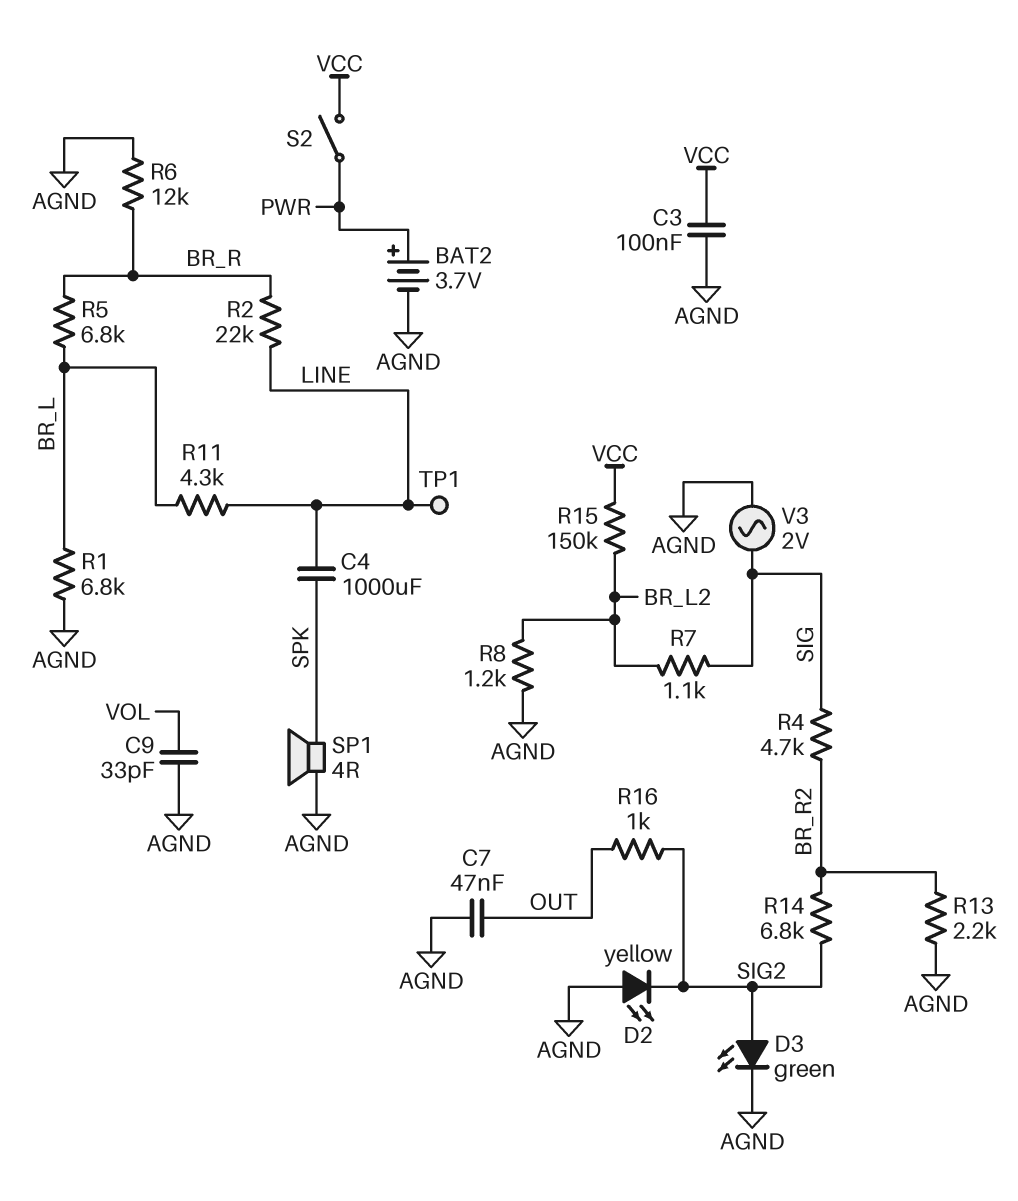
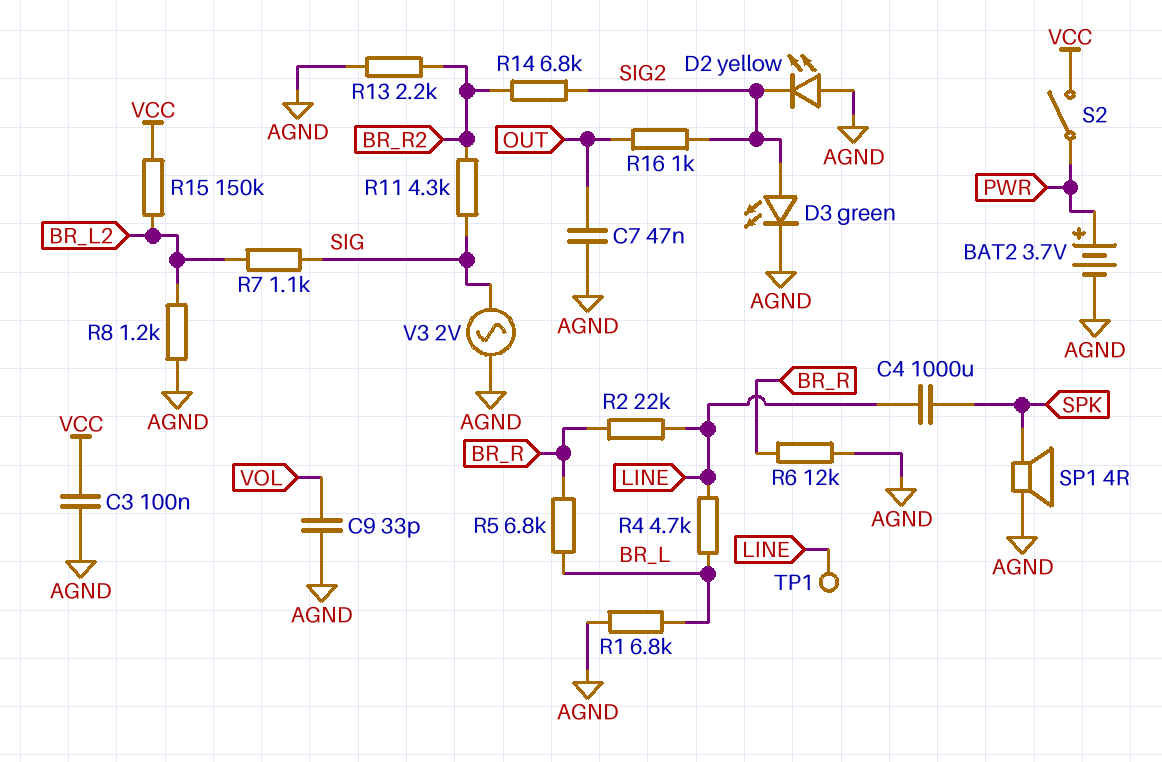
R4: 4.7k (BR_R2, SIG) -> 4.7k (BR_L, LINE)
R11: 4.3k (BR_L, LINE) -> 4.3k (BR_R2, SIG)

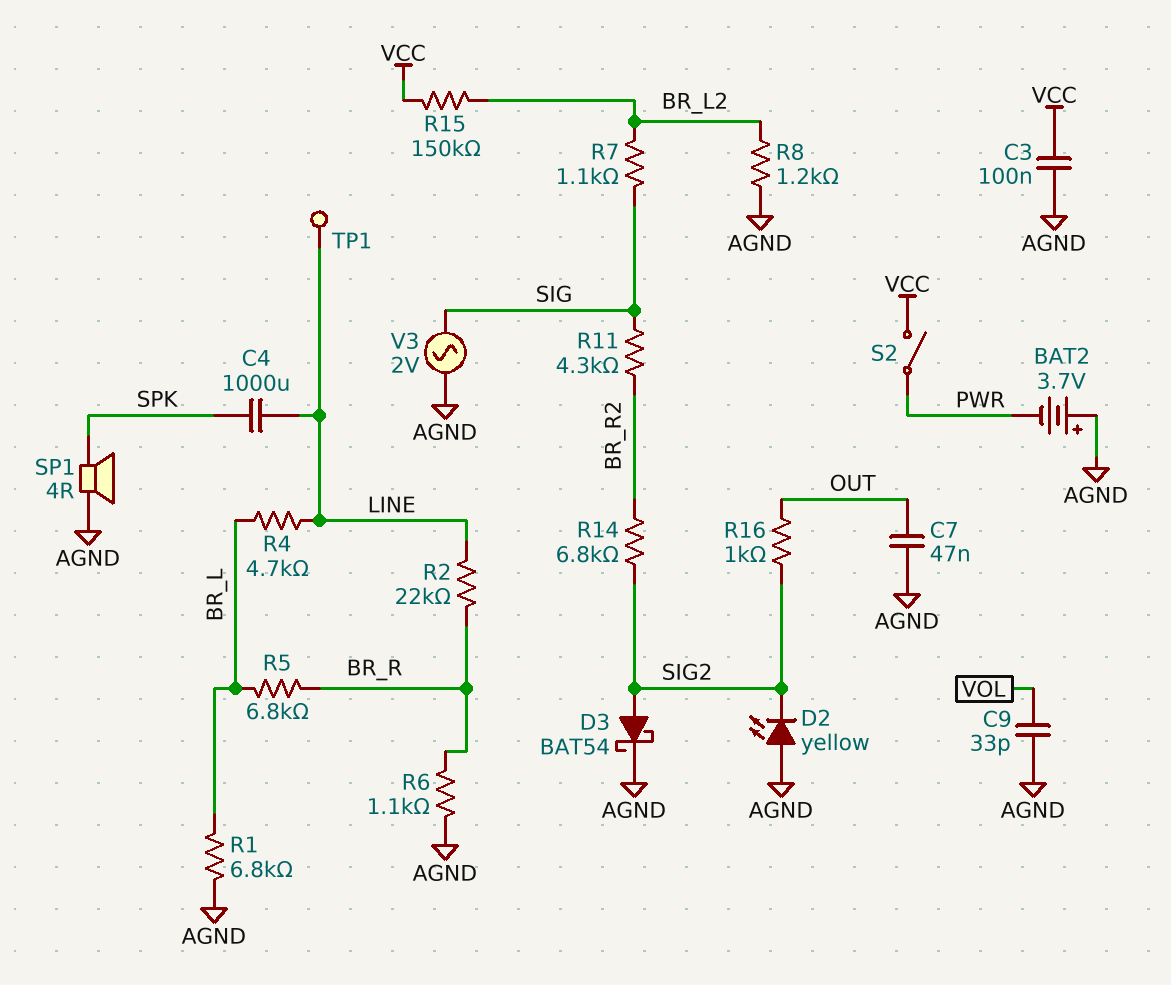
BAT2: 3.7V (plus PWR, minus AGND) -> 3.7V (plus AGND, minus PWR)
D3: LED green (A SIG2, K AGND) -> schottky BAT54 (A SIG2, K AGND)
R6: 12k (AGND, BR_R) -> 1.1k (AGND, BR_R)
R13: 2.2k (AGND, BR_R2) -> none

